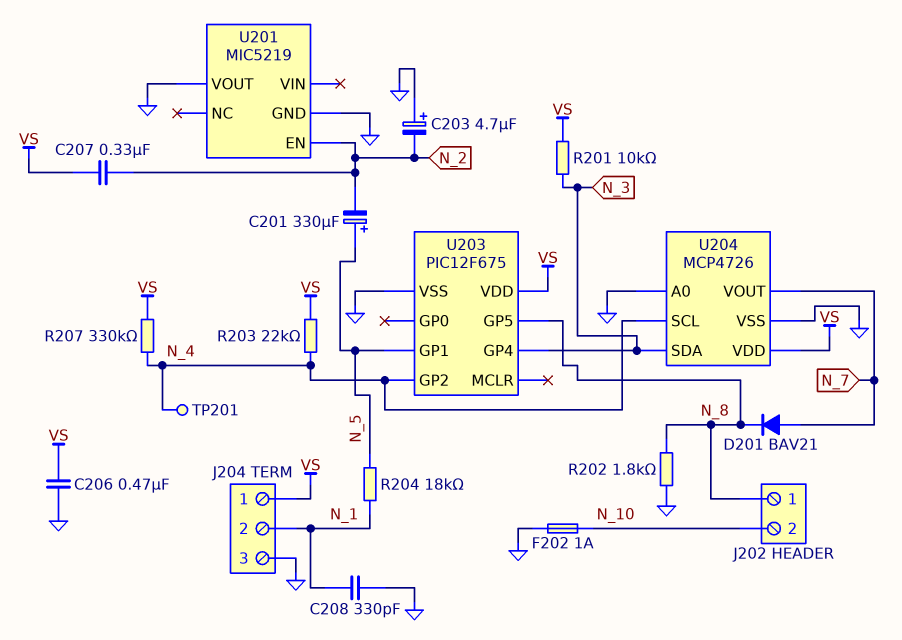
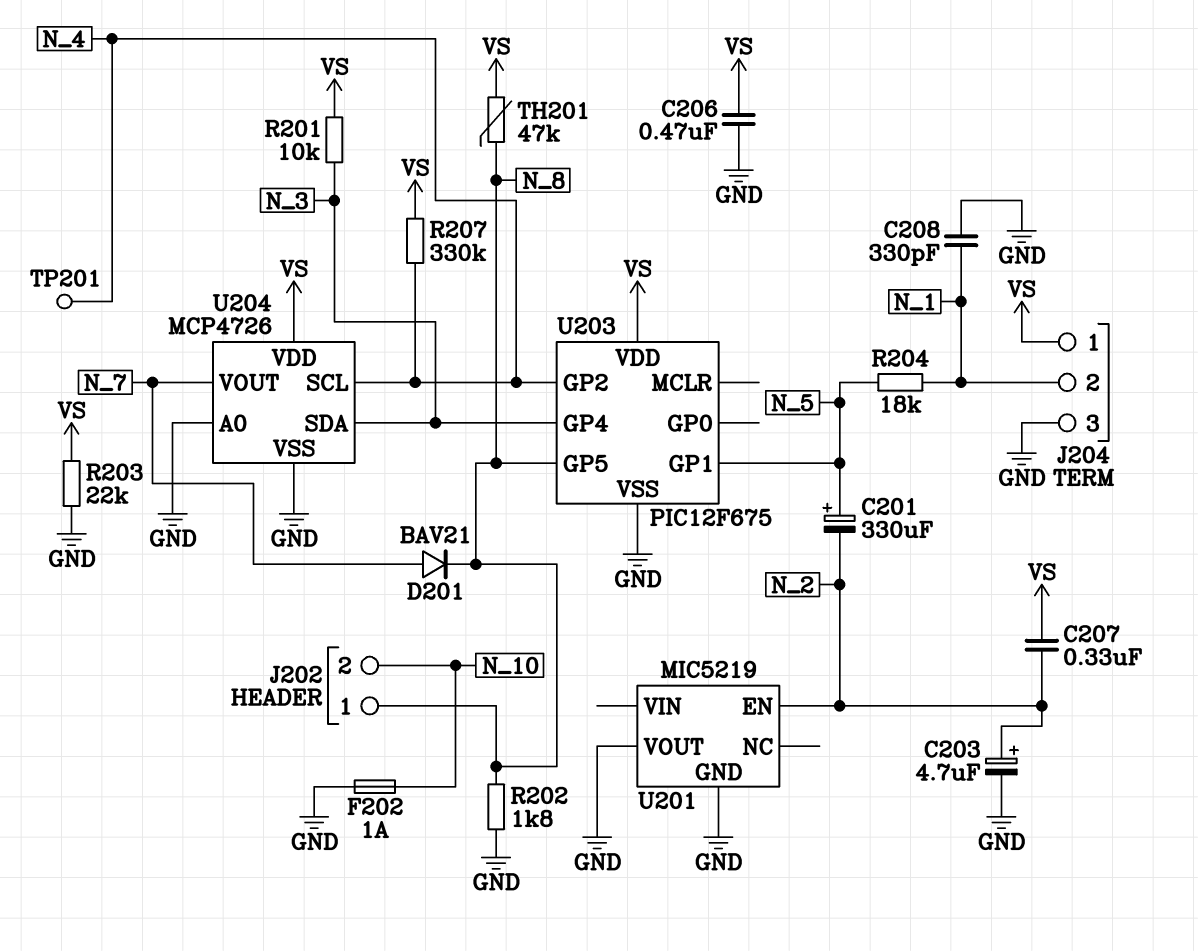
C203: 4.7uF (plus GND, minus N_2) -> 4.7uF (plus N_2, minus GND)
R203: 22k (N_4, VS) -> 22k (GND, VS)
TH201: none -> 47k (N_8, VS)

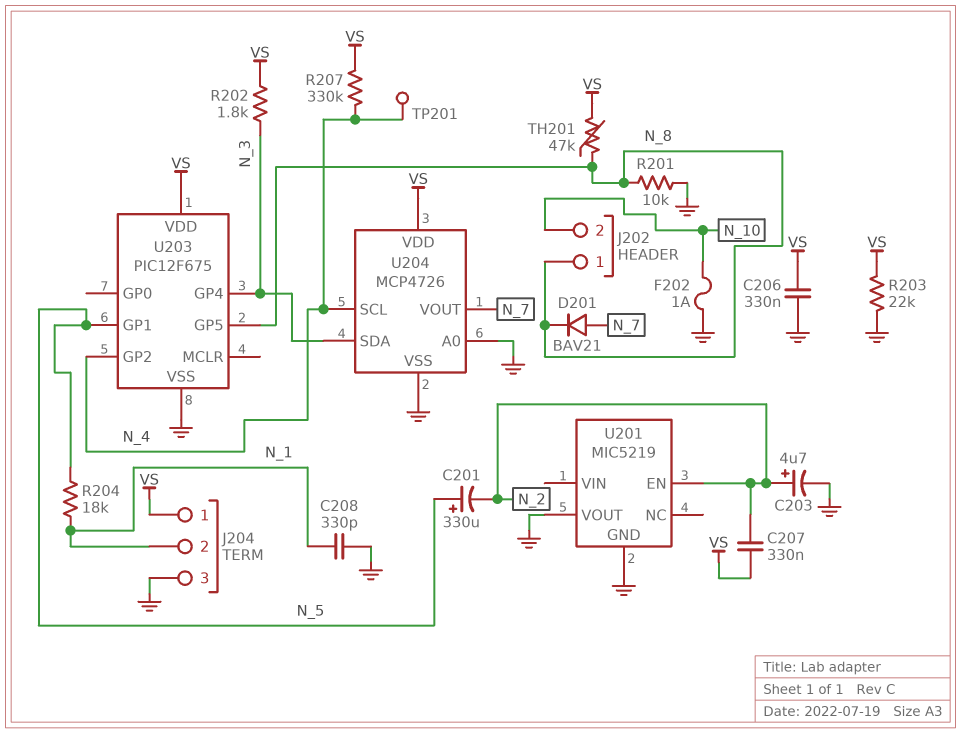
C206: 470nF (GND, VS) -> 330nF (GND, VS)
R201: 10k (N_3, VS) -> 10k (GND, N_8)
R202: 1.8k (GND, N_8) -> 1.8k (N_3, VS)

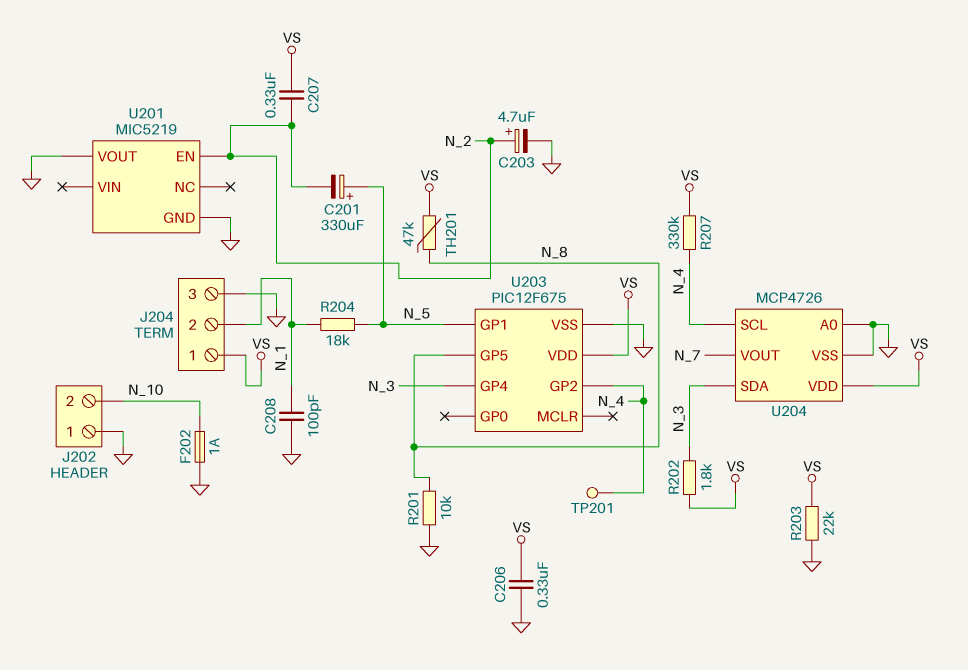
C208: 330pF (GND, N_1) -> 100pF (GND, N_1)
D201: diode BAV21 (A N_7, K N_8) -> none
J202 pin 1: N_8 -> GND

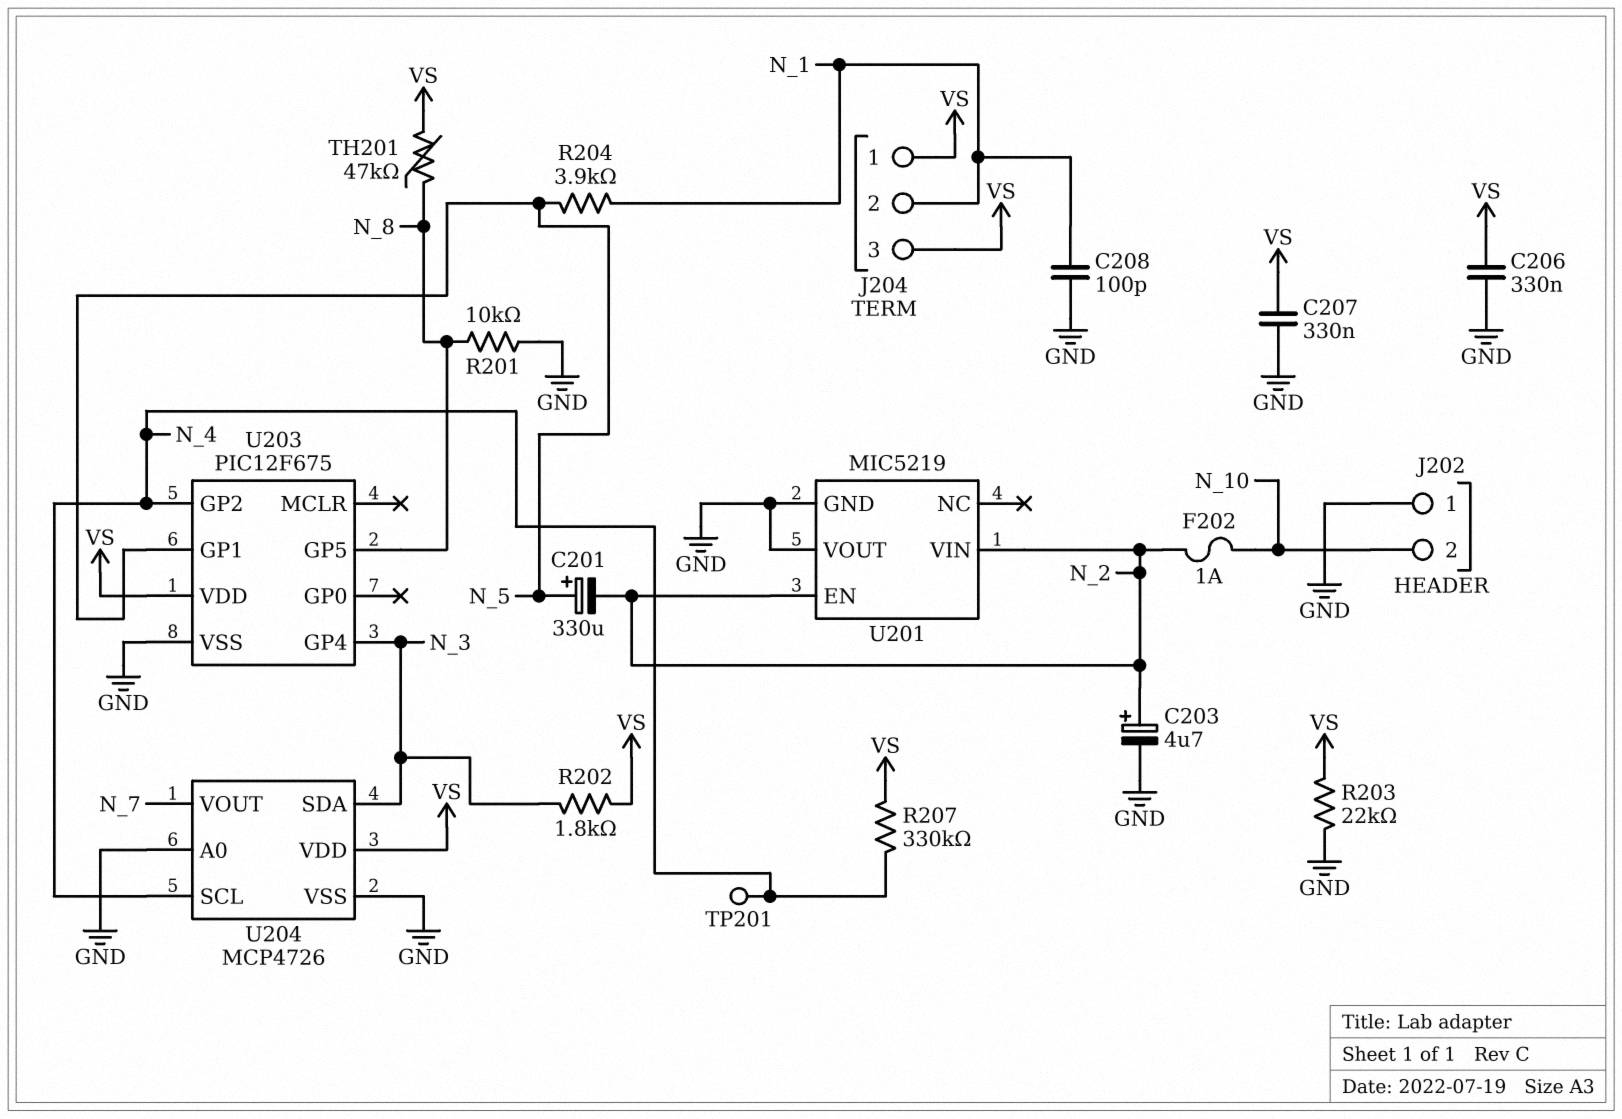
C207: 330nF (N_2, VS) -> 330nF (GND, VS)
F202: 1A (GND, N_10) -> 1A (N_2, N_10)
J204 pin 3: GND -> VS
R204: 18k (N_1, N_5) -> 3.9k (N_1, N_5)
U201 pin VIN: none -> N_2

